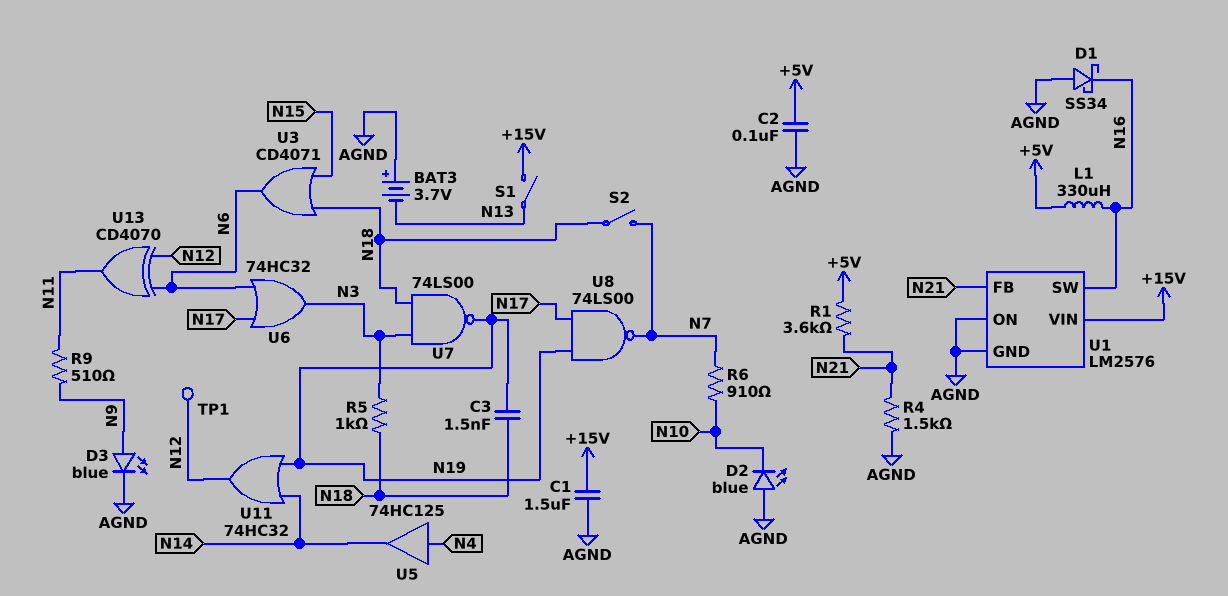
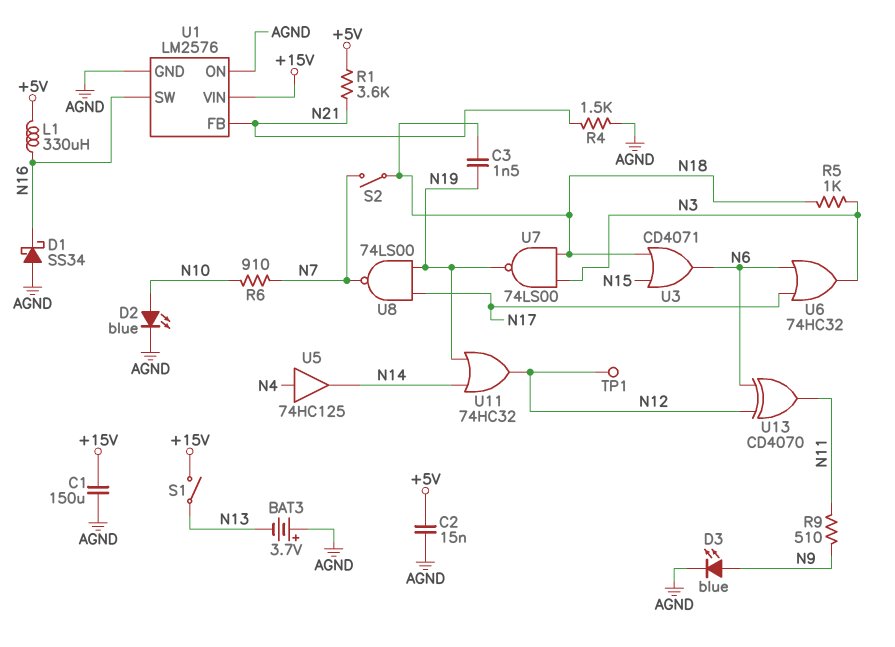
C1: 1.5uF (+15V, AGND) -> 150uF (+15V, AGND)
C2: 100nF (+5V, AGND) -> 15nF (+5V, AGND)
D2: LED blue (A AGND, K N10) -> LED blue (A N10, K AGND)

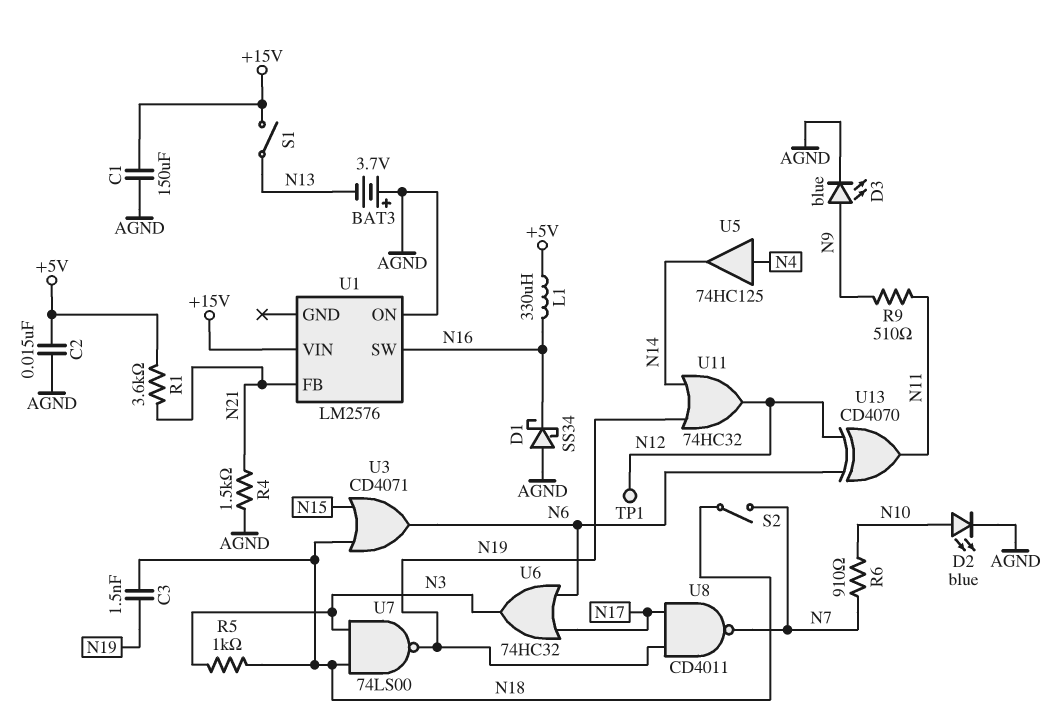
U1 pin GND: AGND -> none
U8: NAND 74LS00 (in N17, in N19, out N7) -> NAND CD4011 (in N17, in N19, out N7)

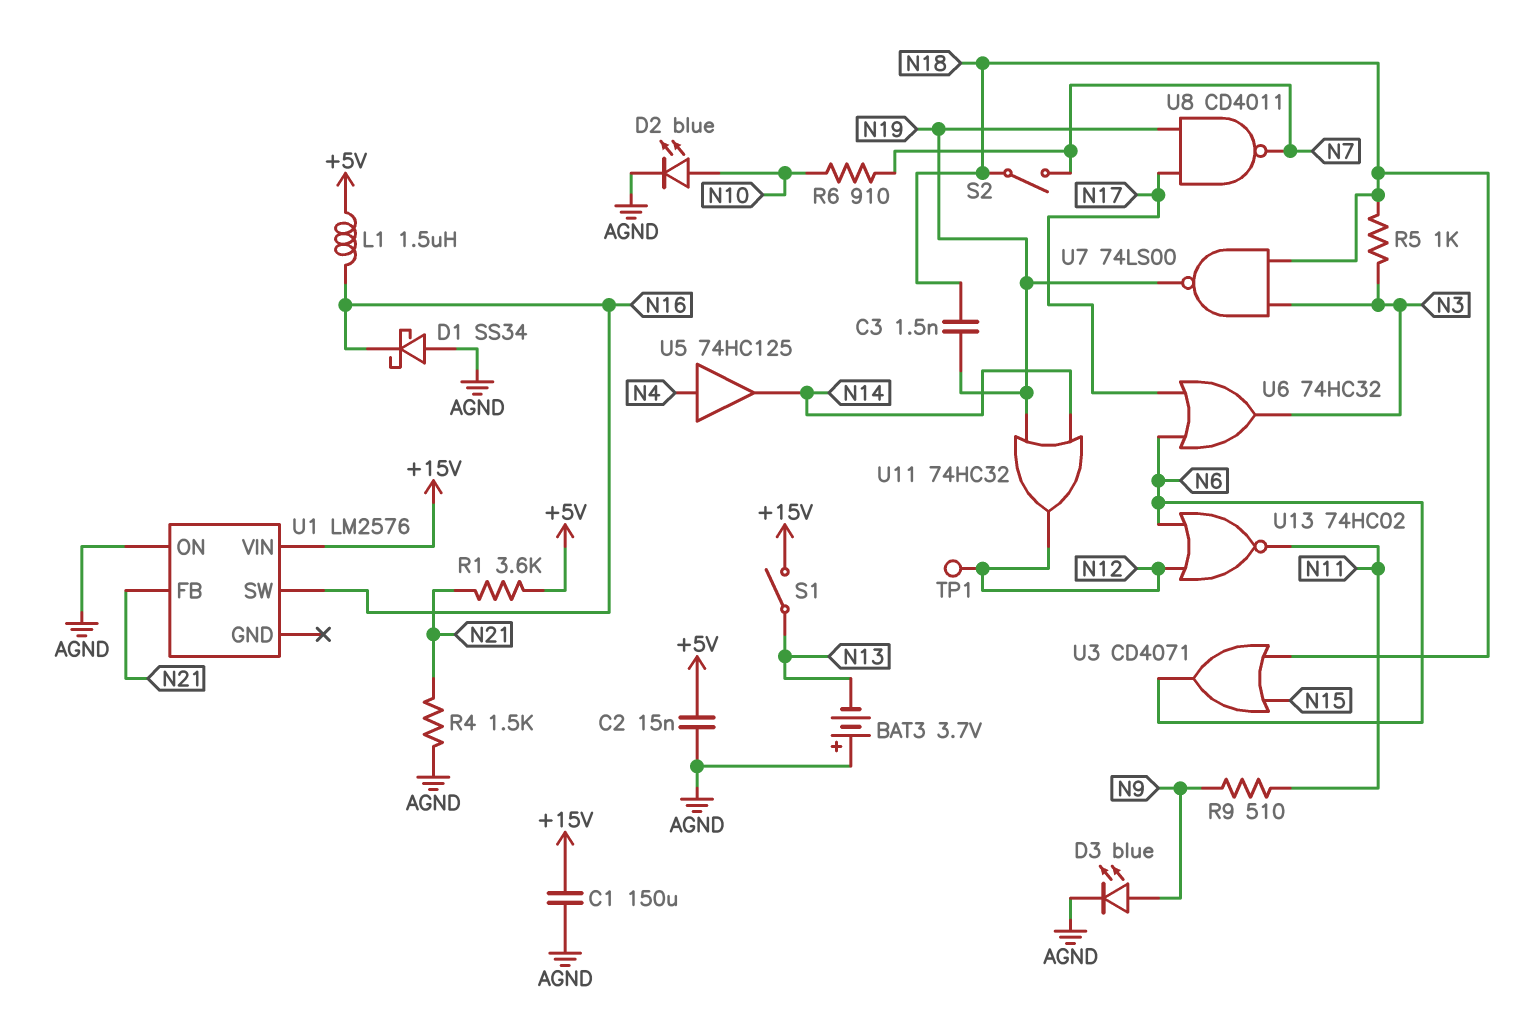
L1: 330uH (+5V, N16) -> 1.5uH (+5V, N16)
U13: XOR CD4070 (in N6, in N12, out N11) -> NOR 74HC02 (in N6, in N12, out N11)

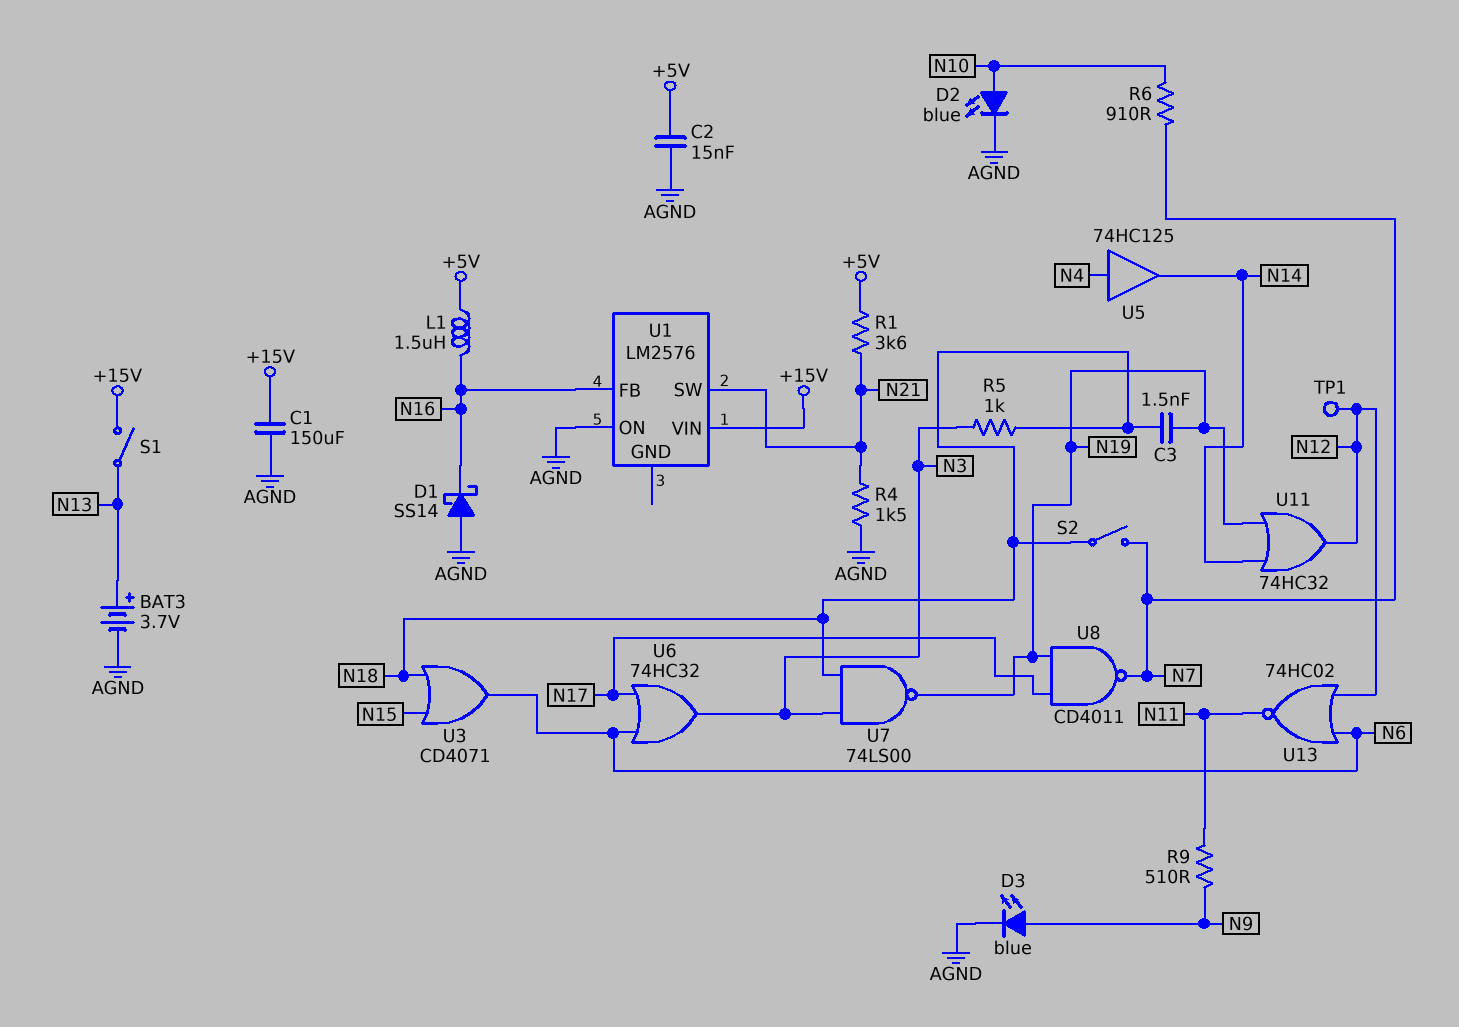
BAT3: 3.7V (plus AGND, minus N13) -> 3.7V (plus N13, minus AGND)
D1: schottky SS34 (A AGND, K N16) -> schottky SS14 (A AGND, K N16)
U1 pin FB: N21 -> N16
U1 pin SW: N16 -> N21

